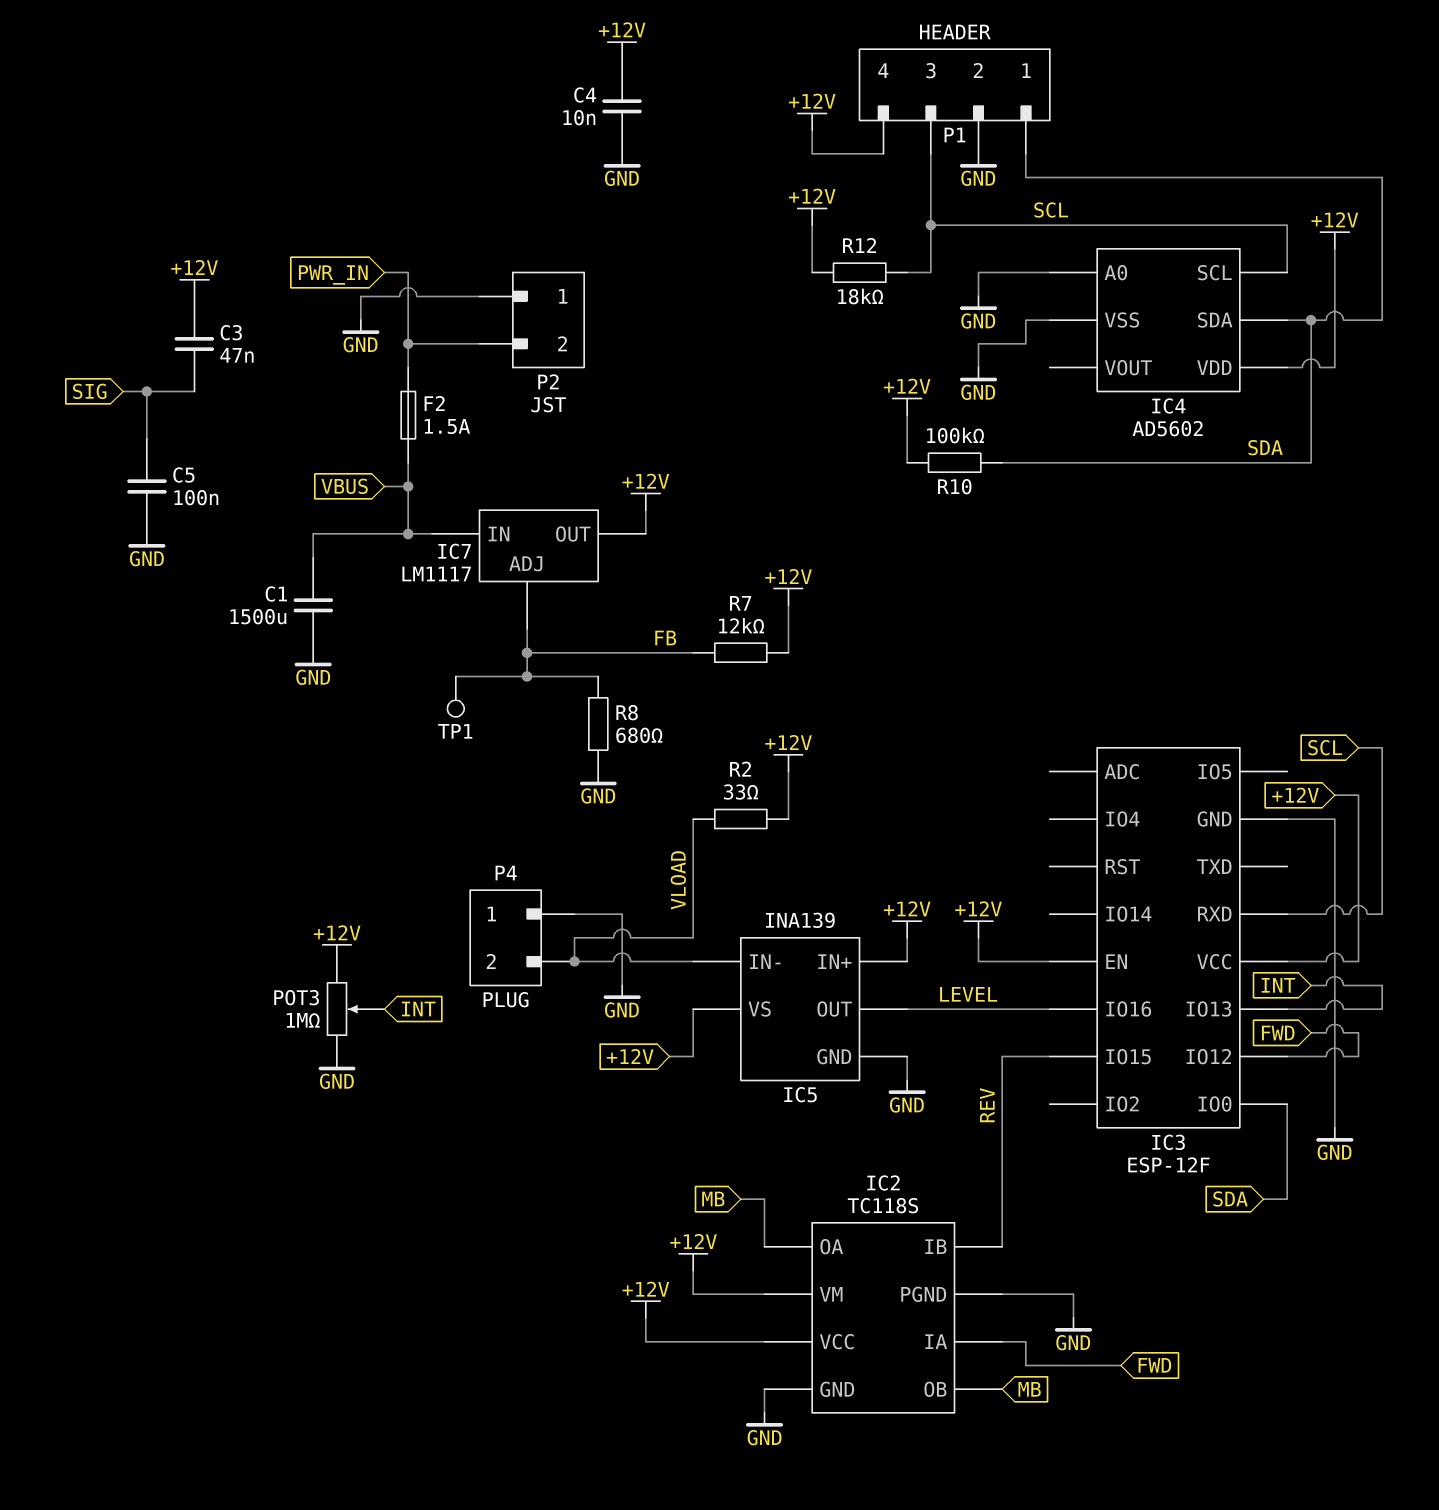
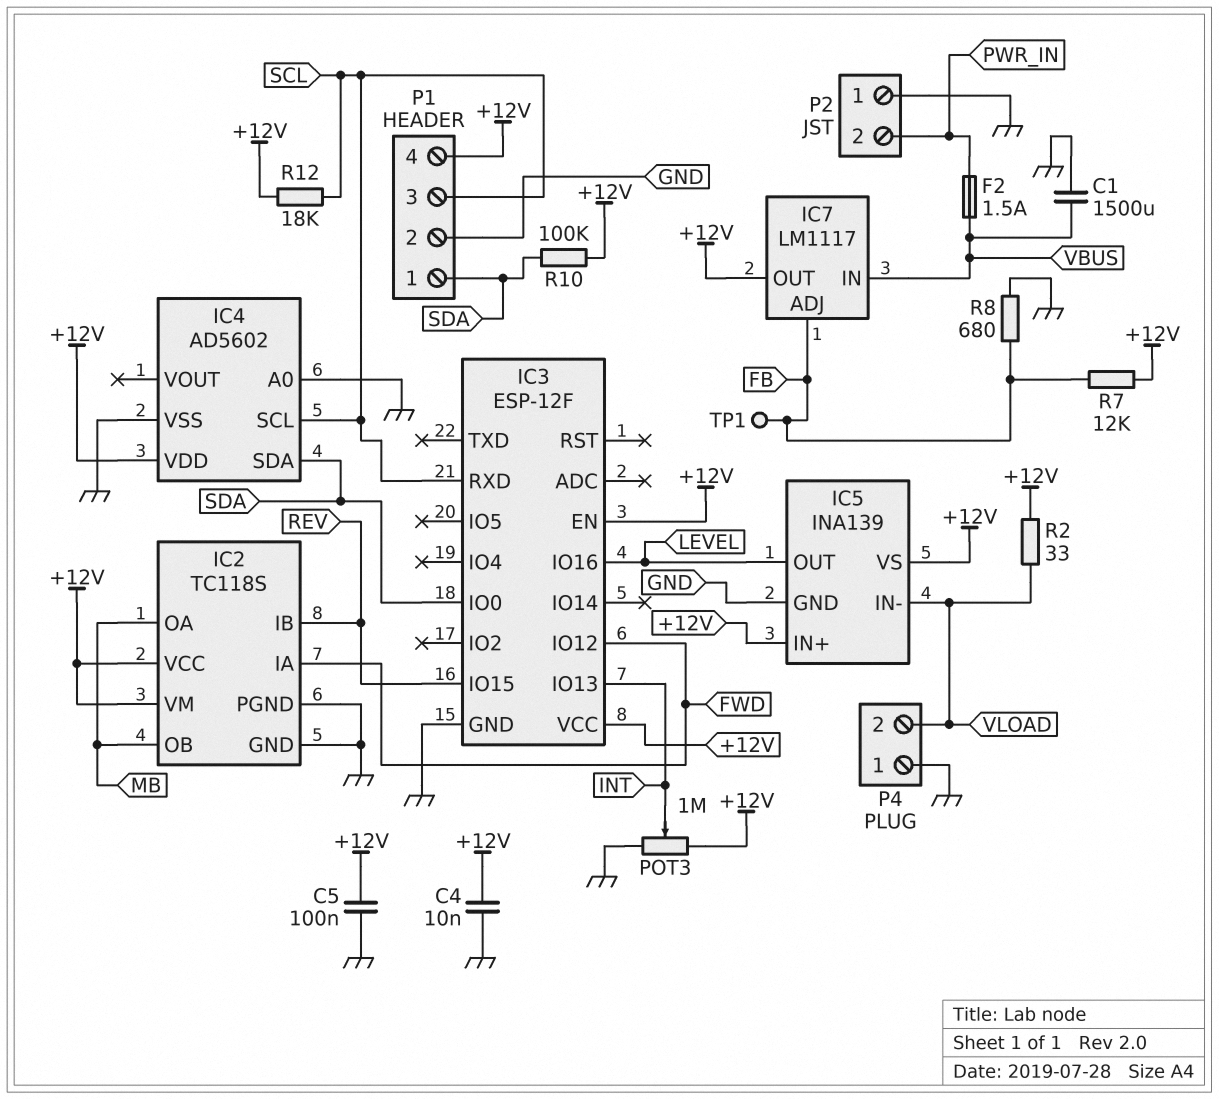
C3: 47nF (+12V, SIG) -> none
C5: 100nF (GND, SIG) -> 100nF (+12V, GND)

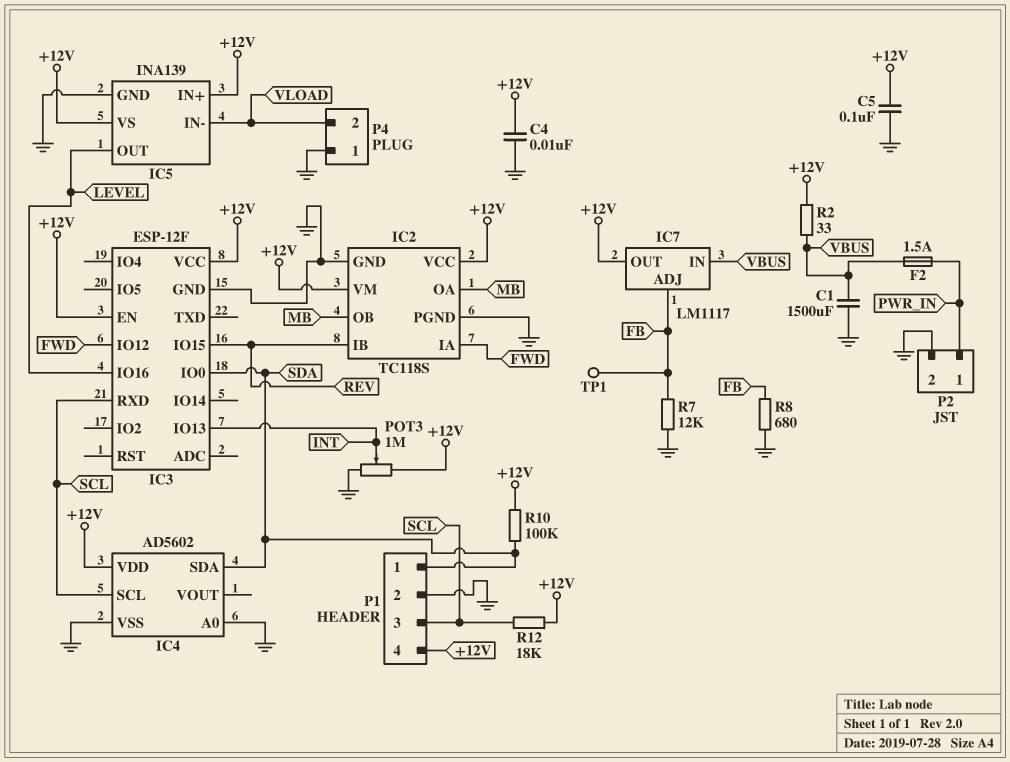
P2 pin 1: GND -> PWR_IN
P2 pin 2: PWR_IN -> GND
R2: 33 (+12V, VLOAD) -> 33 (+12V, VBUS)
R7: 12k (+12V, FB) -> 12k (FB, GND)

